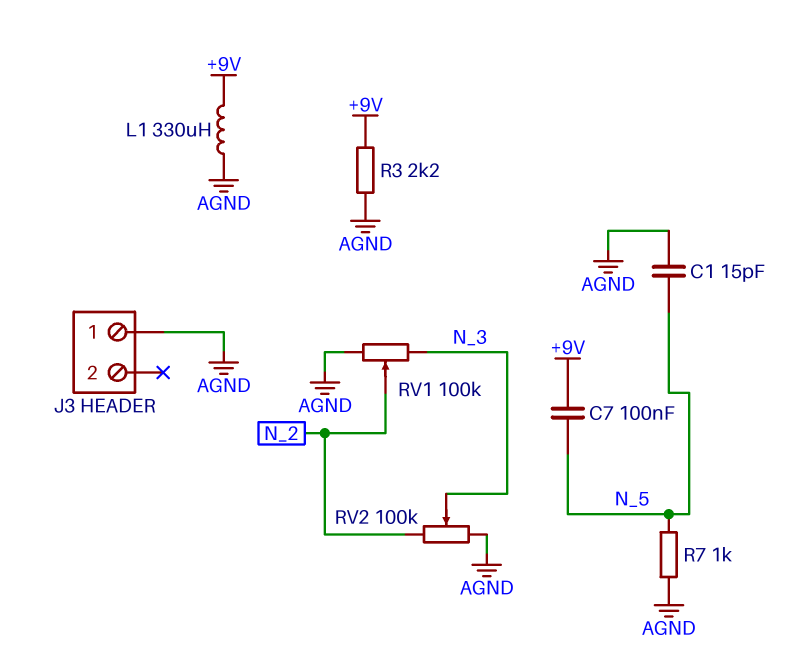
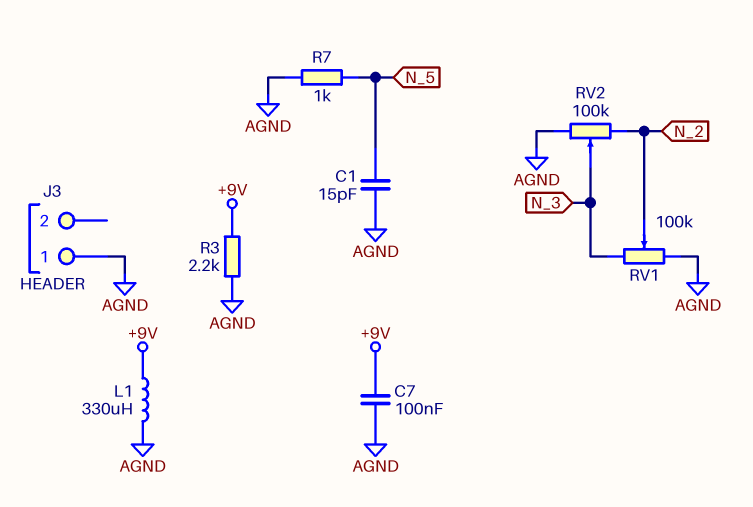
C7: 100nF (+9V, N_5) -> 100nF (+9V, AGND)

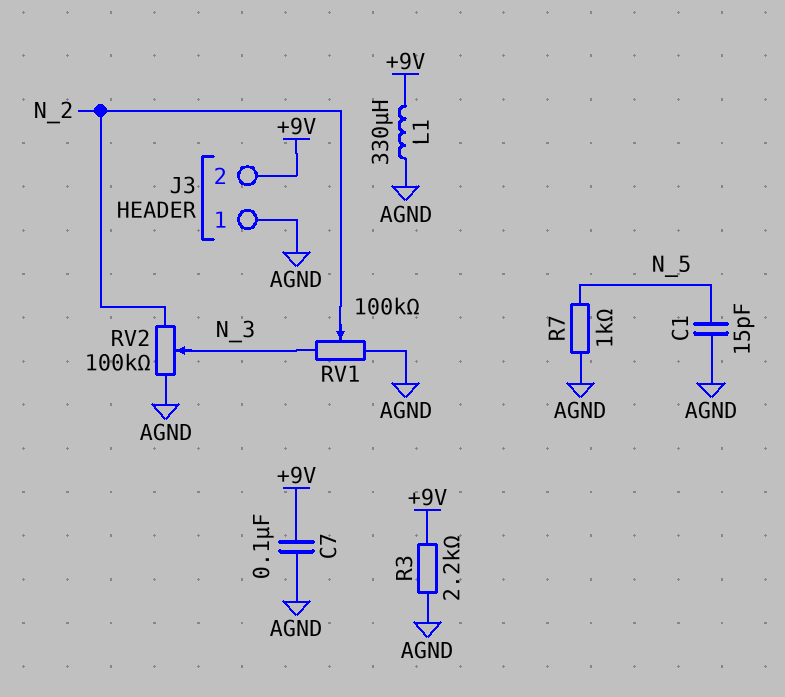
J3 pin 2: none -> +9V

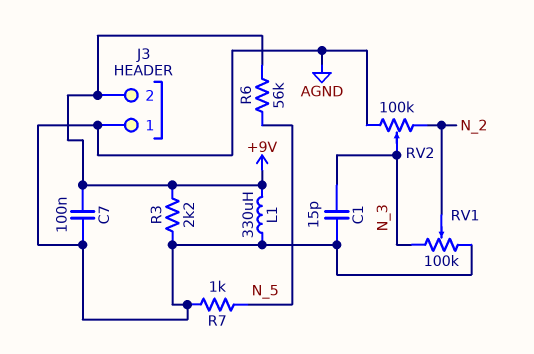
C1: 15pF (AGND, N_5) -> 15pF (AGND, N_3)
R6: none -> 56k (+9V, N_5)

